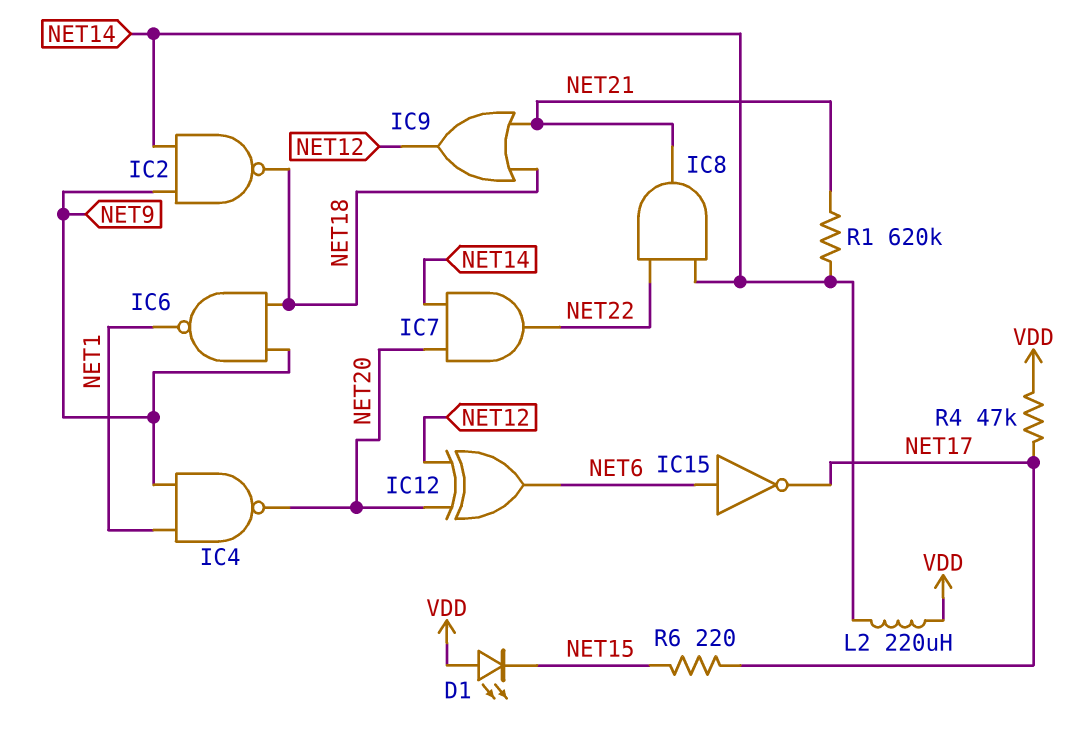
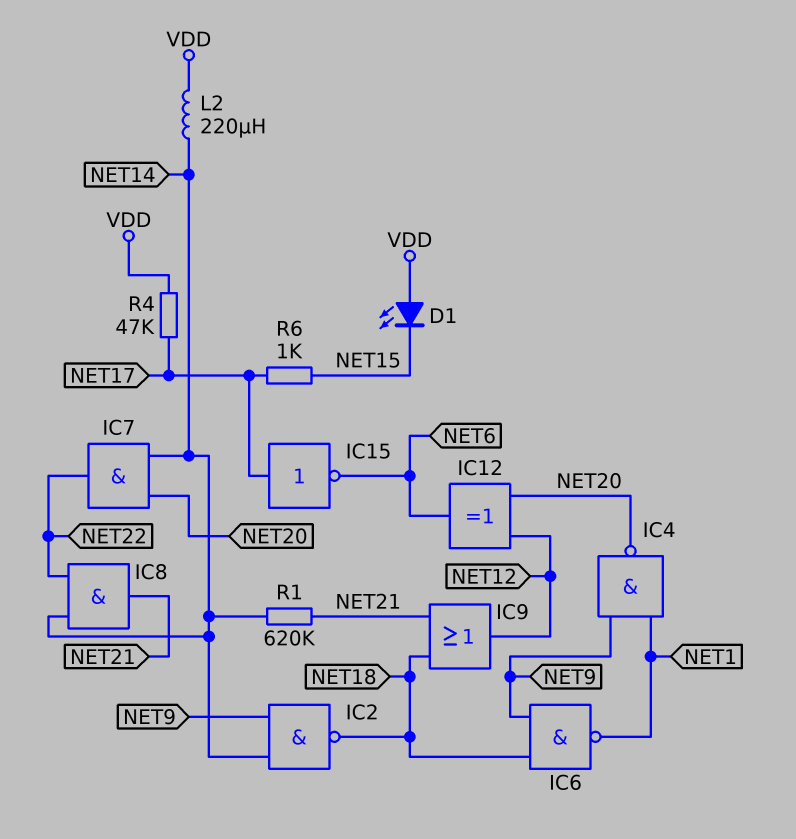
IC15: NOT (in NET6, out NET17) -> NOT (in NET17, out NET6)
R6: 220 (NET15, NET17) -> 1k (NET15, NET17)

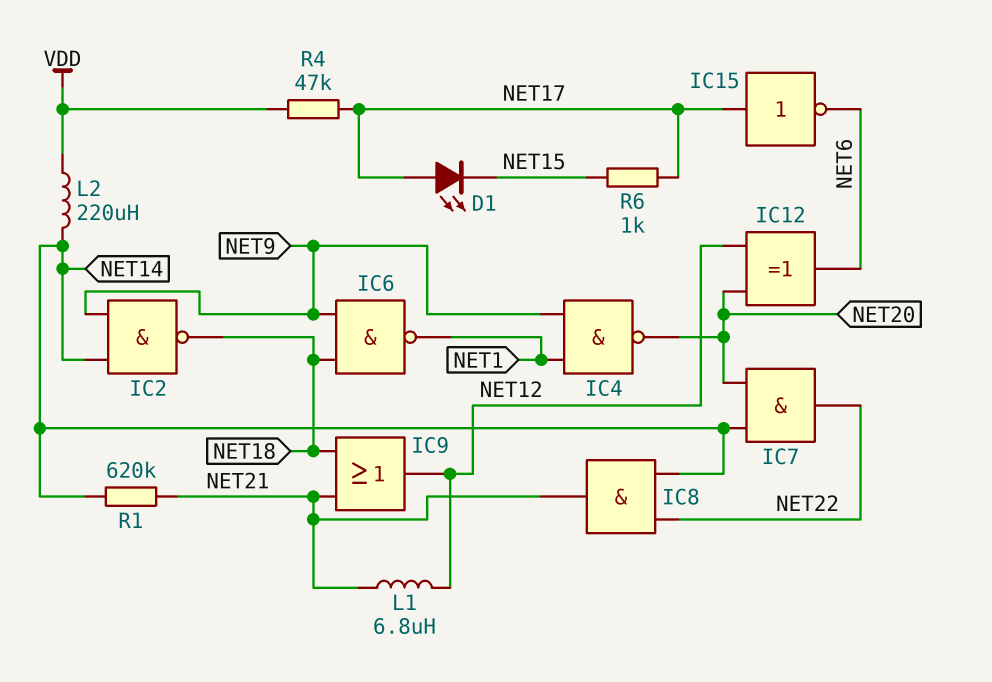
D1: LED (A VDD, K NET15) -> LED (A NET17, K NET15)
L1: none -> 6.8uH (NET12, NET21)

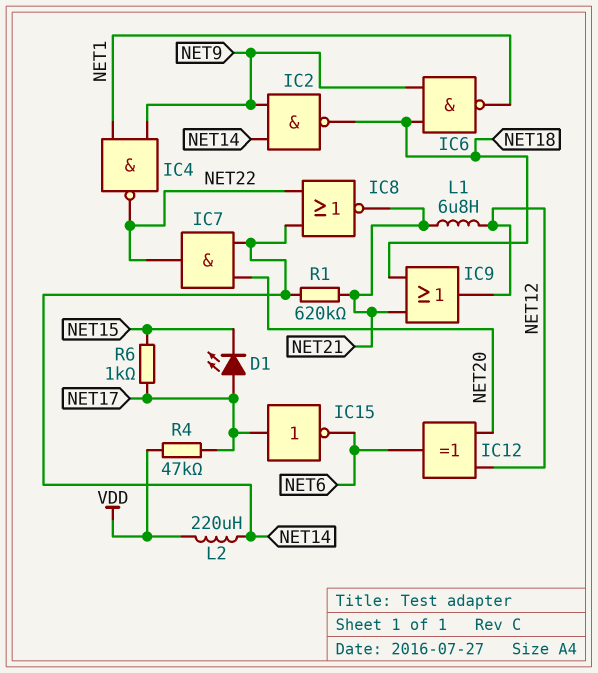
IC4: NAND (in NET1, in NET9, out NET20) -> NAND (in NET1, in NET9, out NET22)
IC8: AND (in NET14, in NET22, out NET21) -> NOR (in NET14, in NET22, out NET21)

